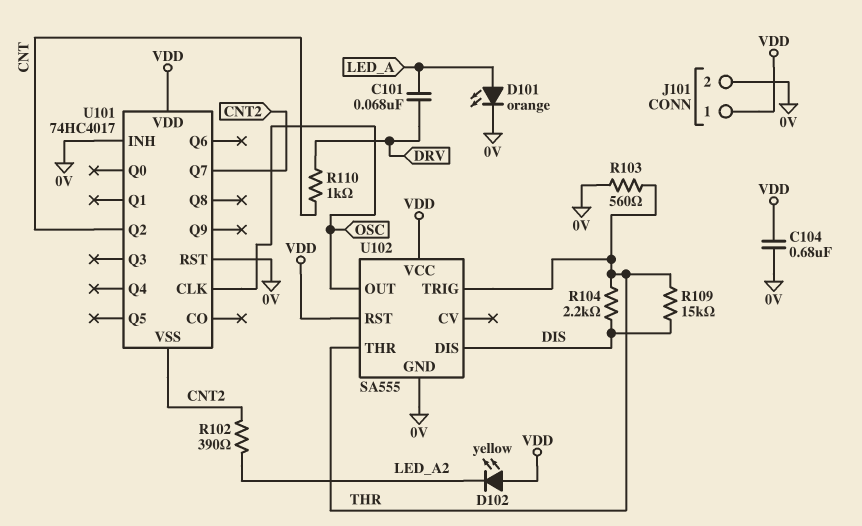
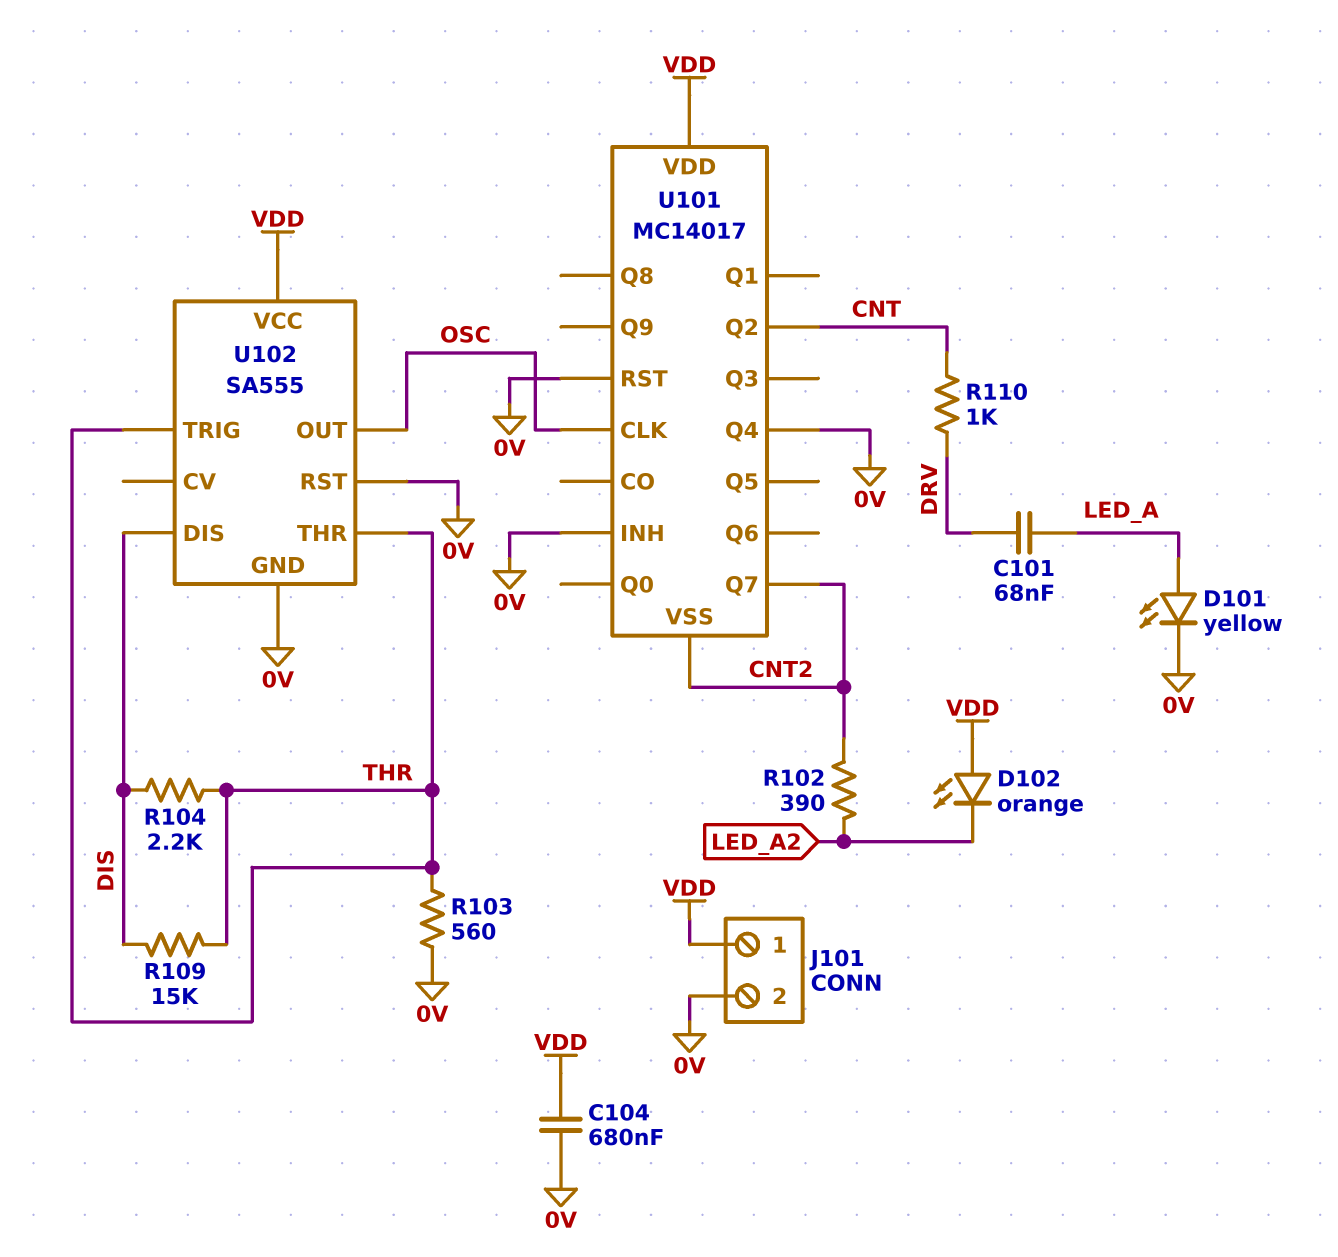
D101: LED orange (A LED_A, K 0V) -> LED yellow (A LED_A, K 0V)
D102: LED yellow (A VDD, K LED_A2) -> LED orange (A VDD, K LED_A2)
U101: 74HC4017 -> MC14017
U101 pin Q4: none -> 0V
U102 pin RST: VDD -> 0V

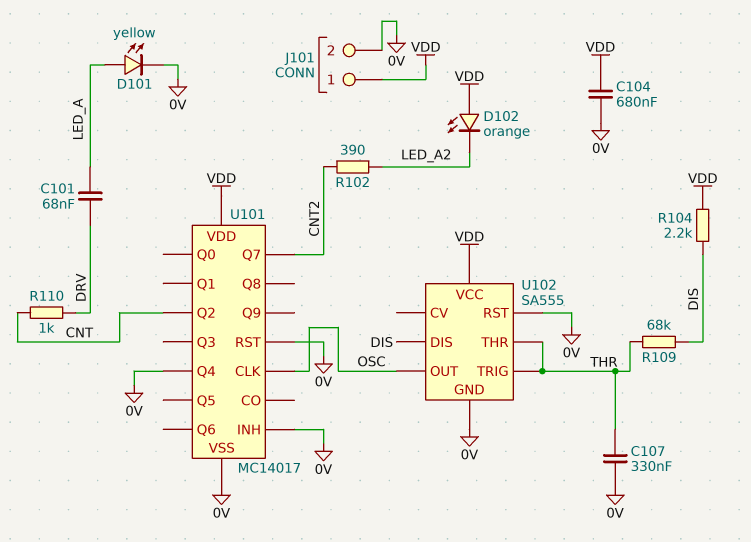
C107: none -> 330nF (0V, THR)
R103: 560 (0V, THR) -> none
R104: 2.2k (DIS, THR) -> 2.2k (DIS, VDD)
R109: 15k (DIS, THR) -> 68k (DIS, THR)
U101 pin VSS: CNT2 -> 0V

